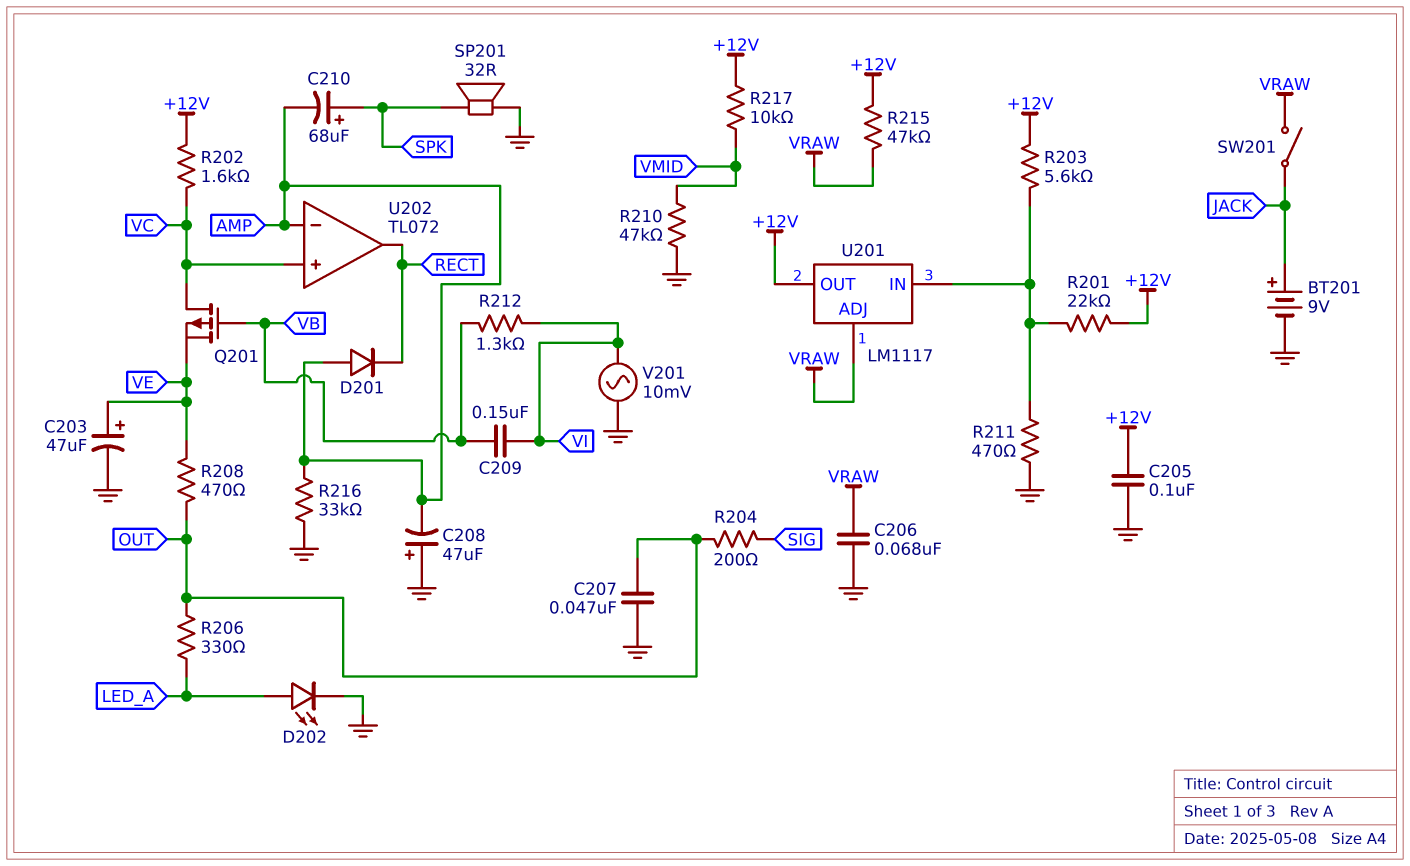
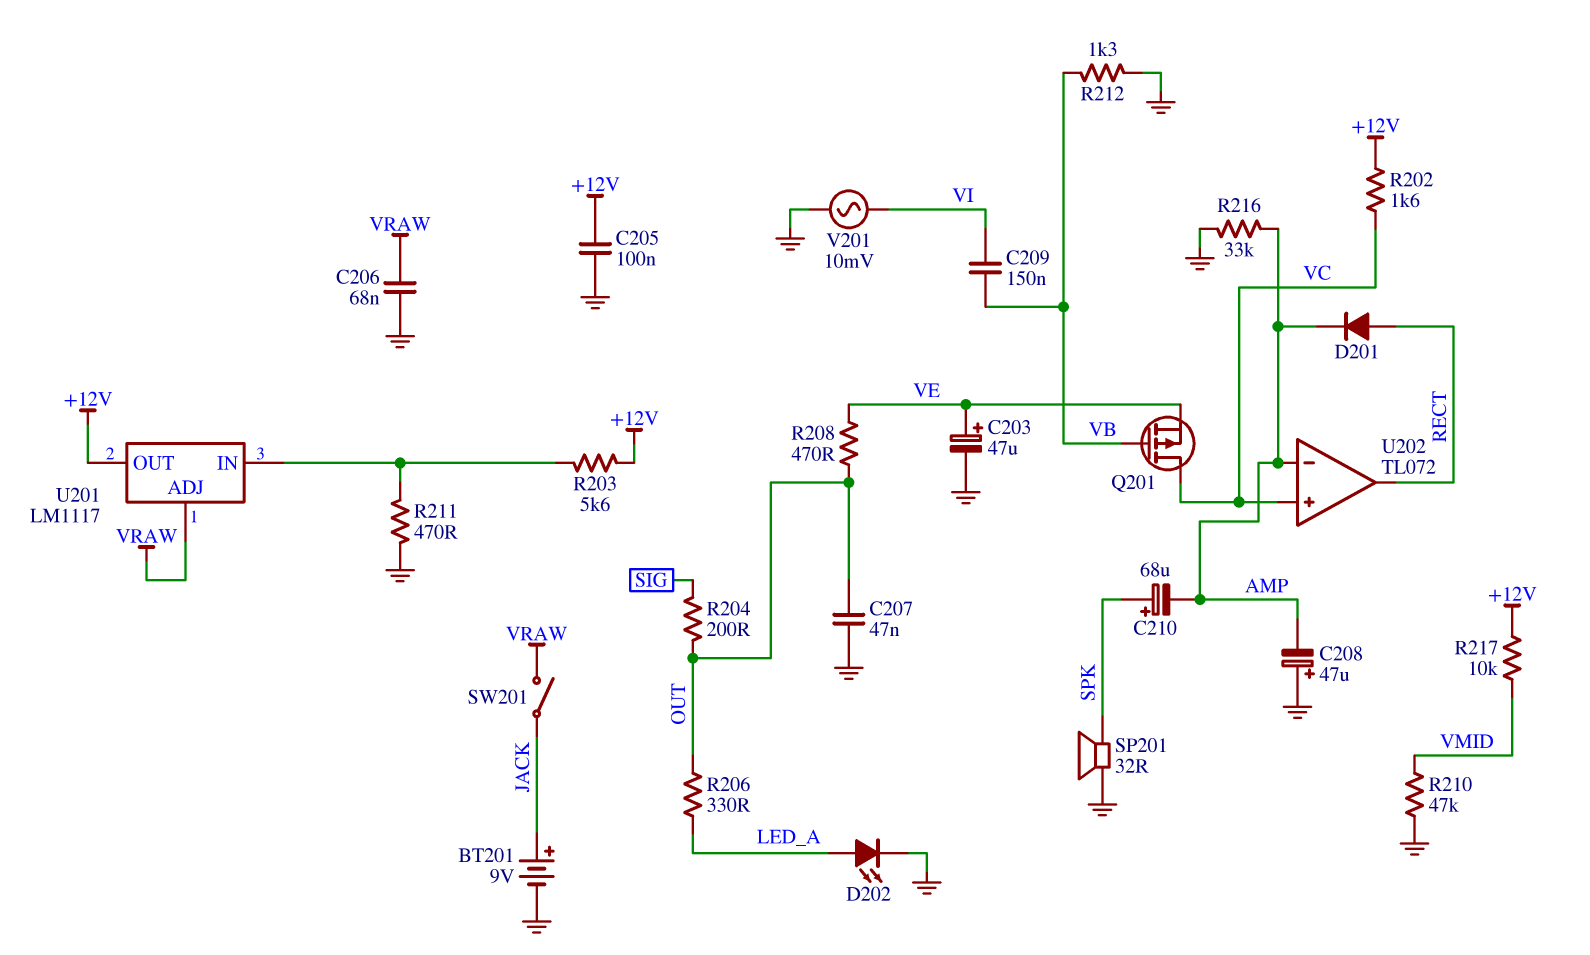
D201: diode (A AMP, K RECT) -> diode (A RECT, K AMP)
R201: 22k (+12V, U201/IN) -> none
R212: 1.3k (VB, VI) -> 1.3k (GND, VB)
R215: 47k (+12V, VRAW) -> none

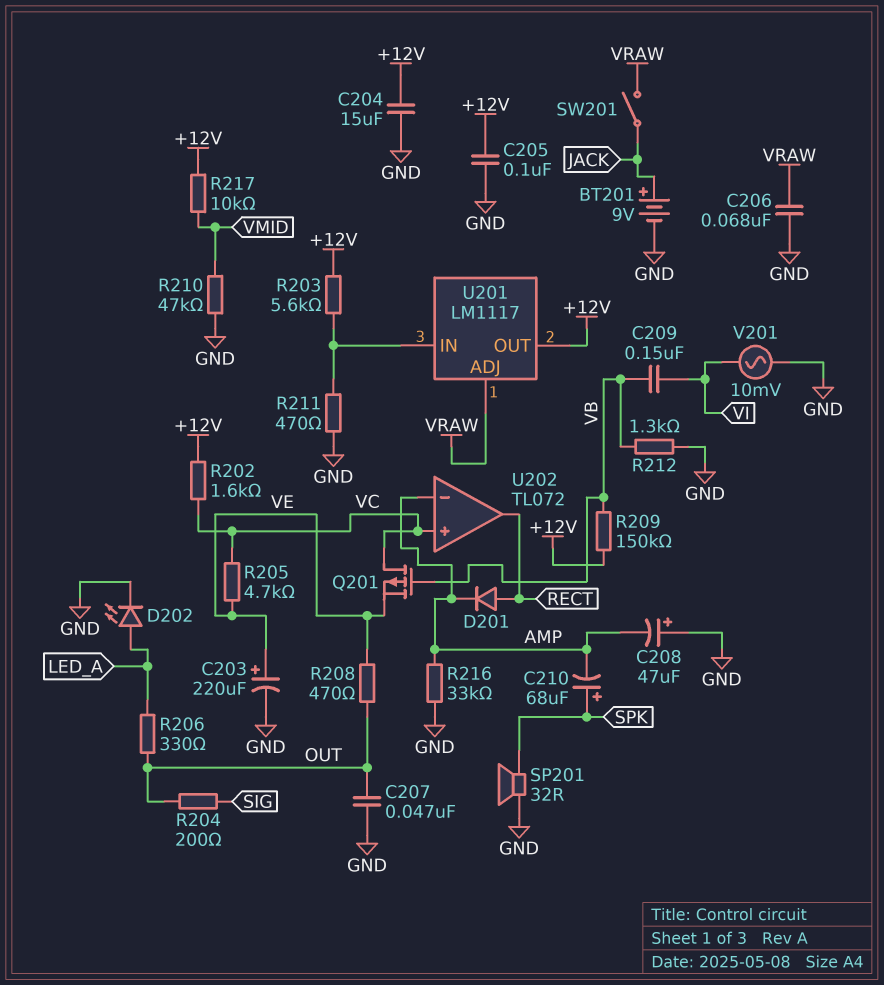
C203: 47uF (plus VE, minus GND) -> 220uF (plus VE, minus GND)
C204: none -> 15uF (+12V, GND)
R205: none -> 4.7k (VC, VE)
R209: none -> 150k (+12V, VB)

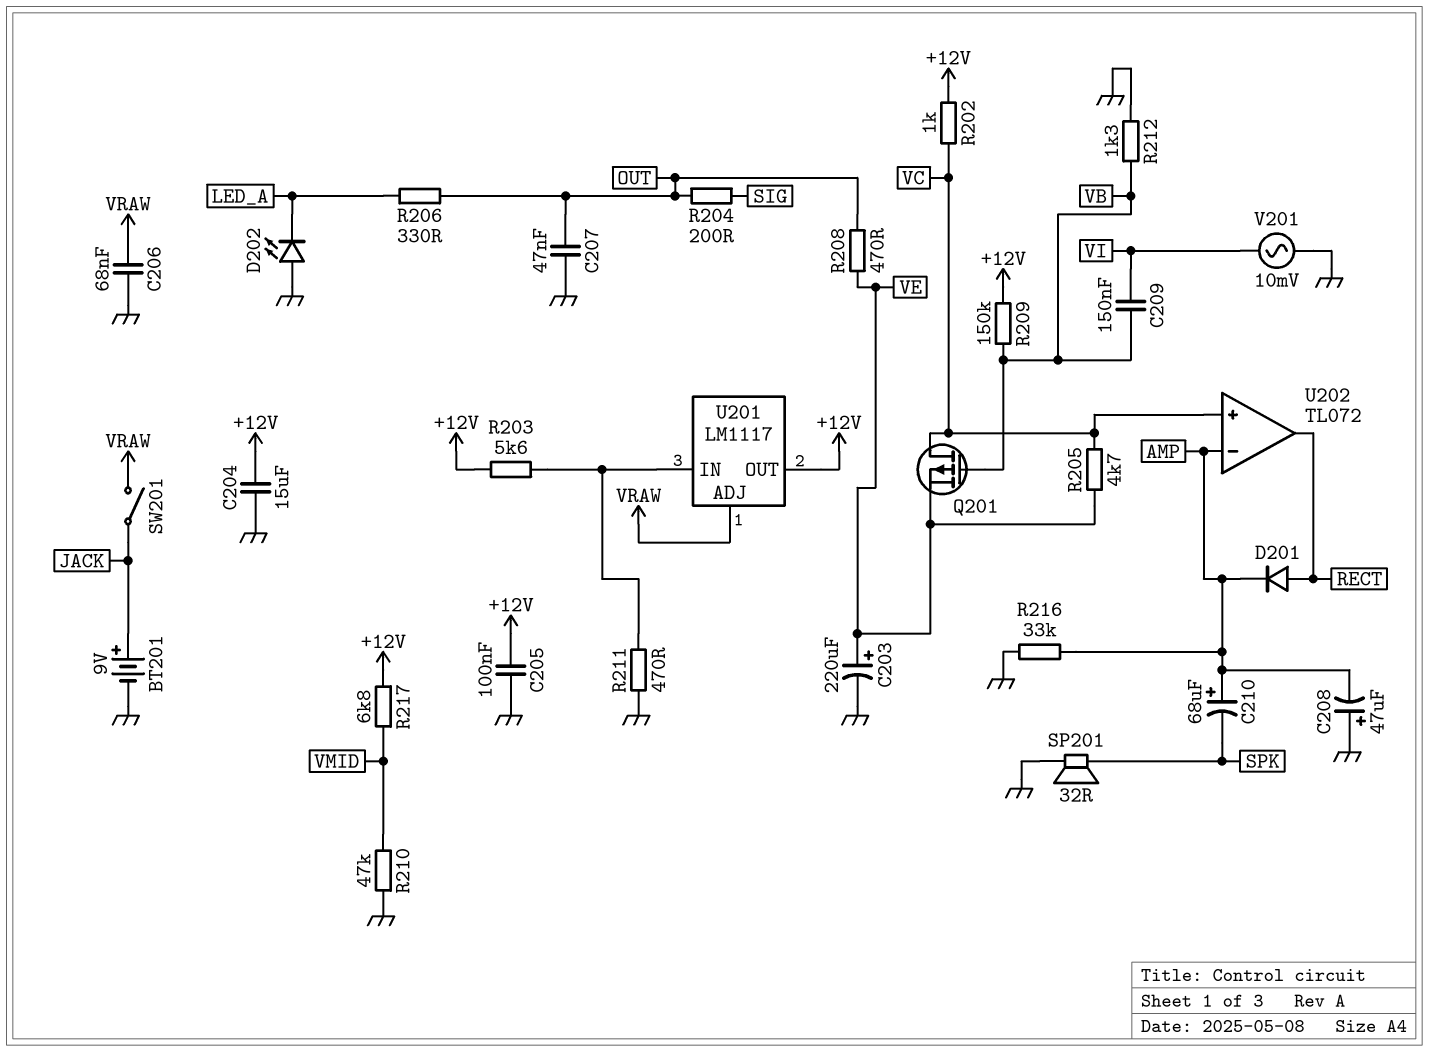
C210: 68uF (plus SPK, minus AMP) -> 68uF (plus AMP, minus SPK)
D202: LED (A LED_A, K GND) -> LED (A GND, K LED_A)
R202: 1.6k (+12V, VC) -> 1k (+12V, VC)
R217: 10k (+12V, VMID) -> 6.8k (+12V, VMID)

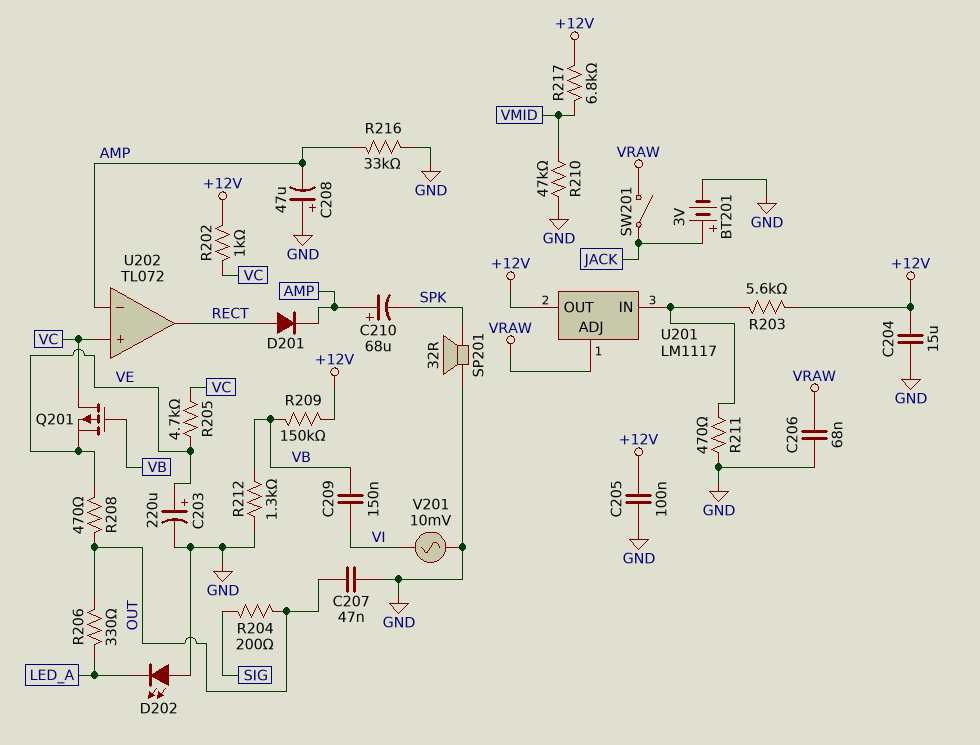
BT201: 9V (plus JACK, minus GND) -> 3V (plus JACK, minus GND)

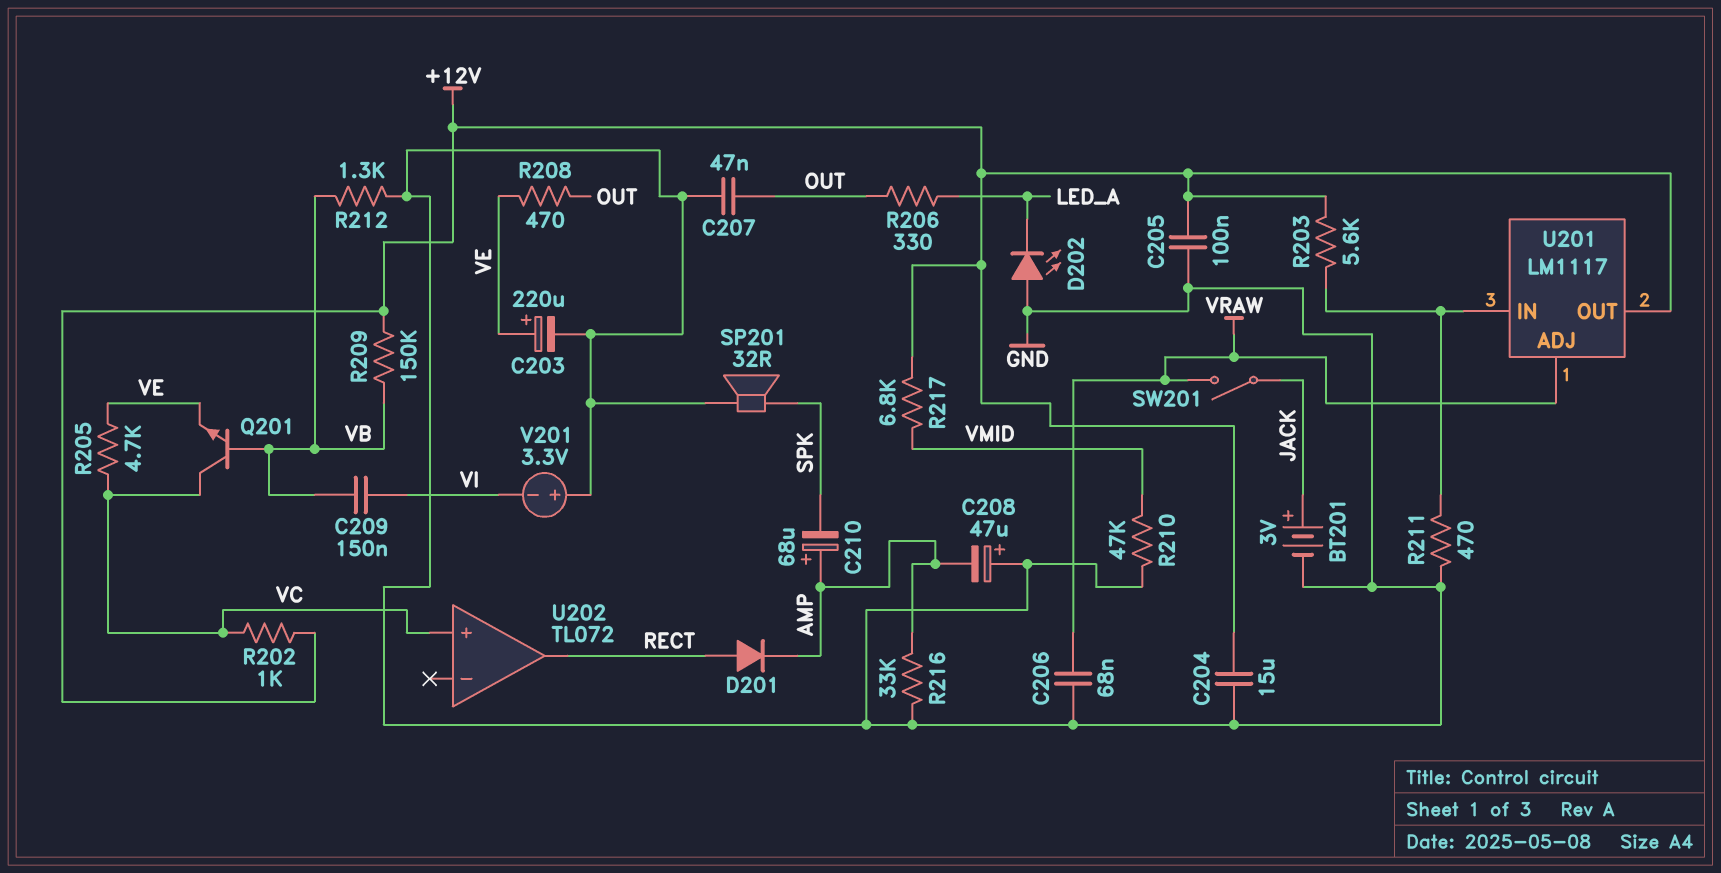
Q201: PMOS (G VB, D VC, S VE) -> NPN (B VB, C VC, E VE)
R204: 200 (OUT, SIG) -> none
U202 pin in-: AMP -> none
V201: AC 10mV (GND, VI) -> 3.3V (plus GND, minus VI)

